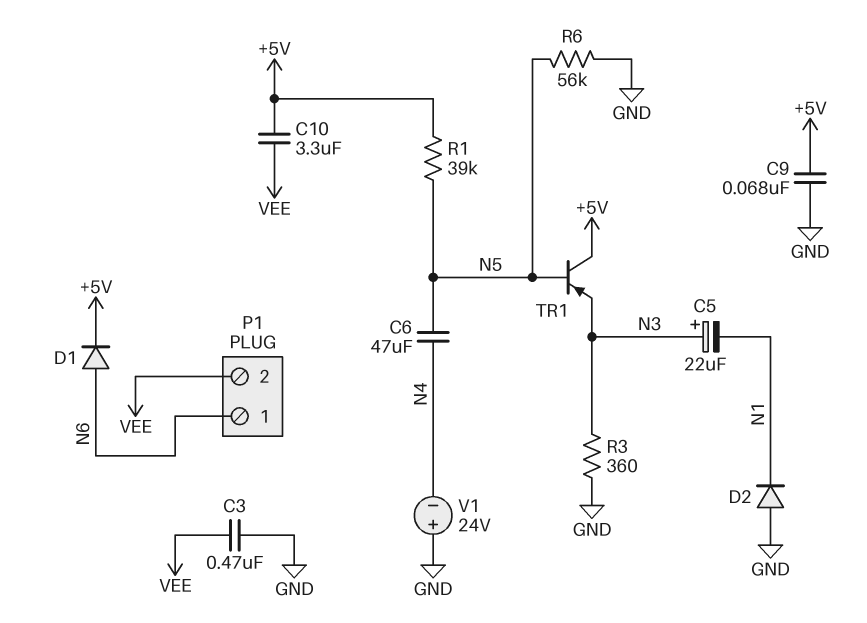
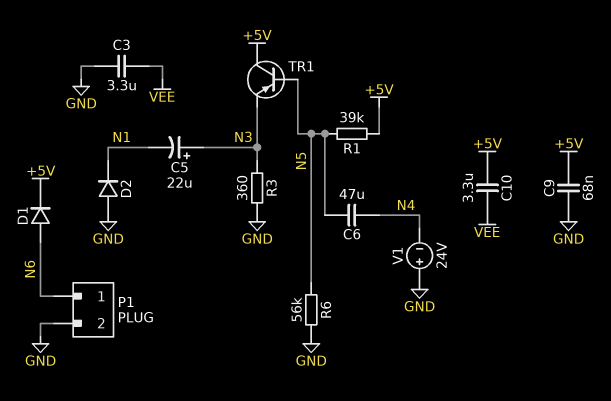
C3: 470nF (GND, VEE) -> 3.3uF (GND, VEE)
P1 pin 2: VEE -> GND

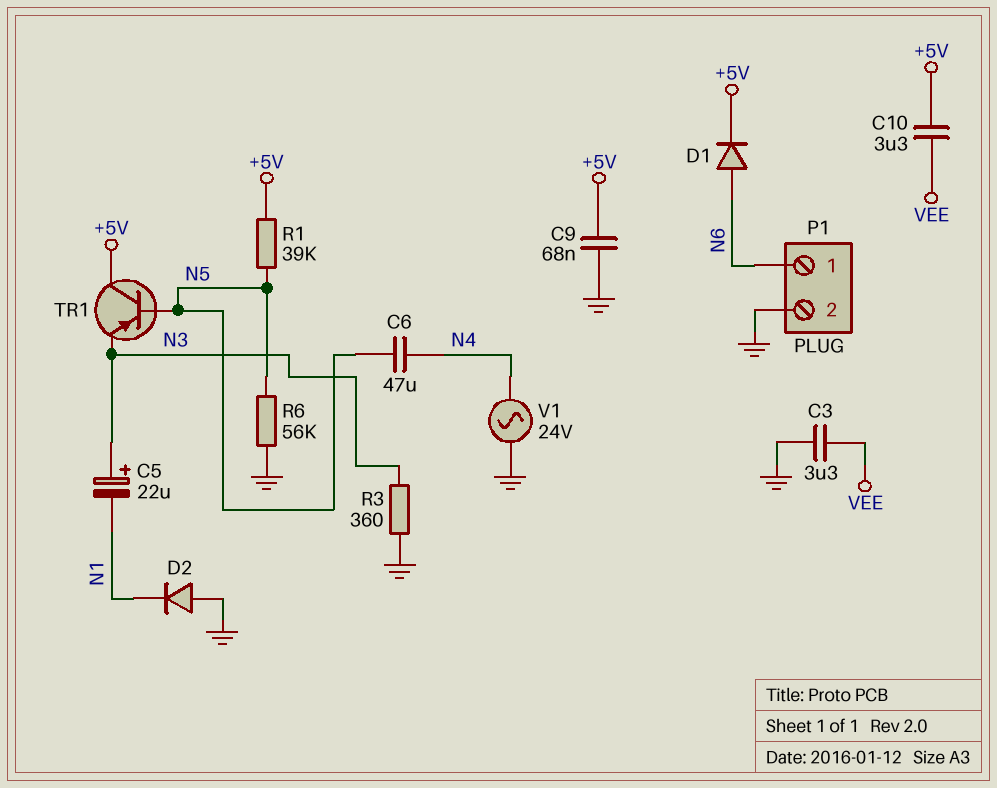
V1: 24V (plus GND, minus N4) -> AC 24V (GND, N4)

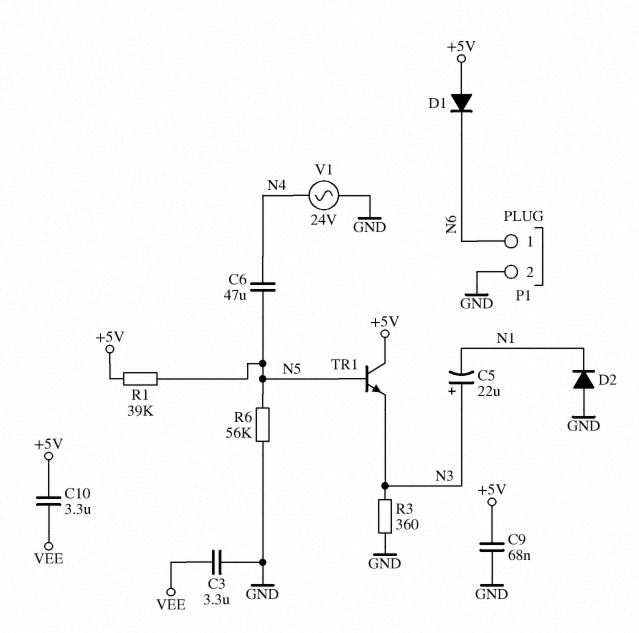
D1: diode (A N6, K +5V) -> diode (A +5V, K N6)
TR1: PNP (B N5, C +5V, E N3) -> NPN (B N5, C +5V, E N3)

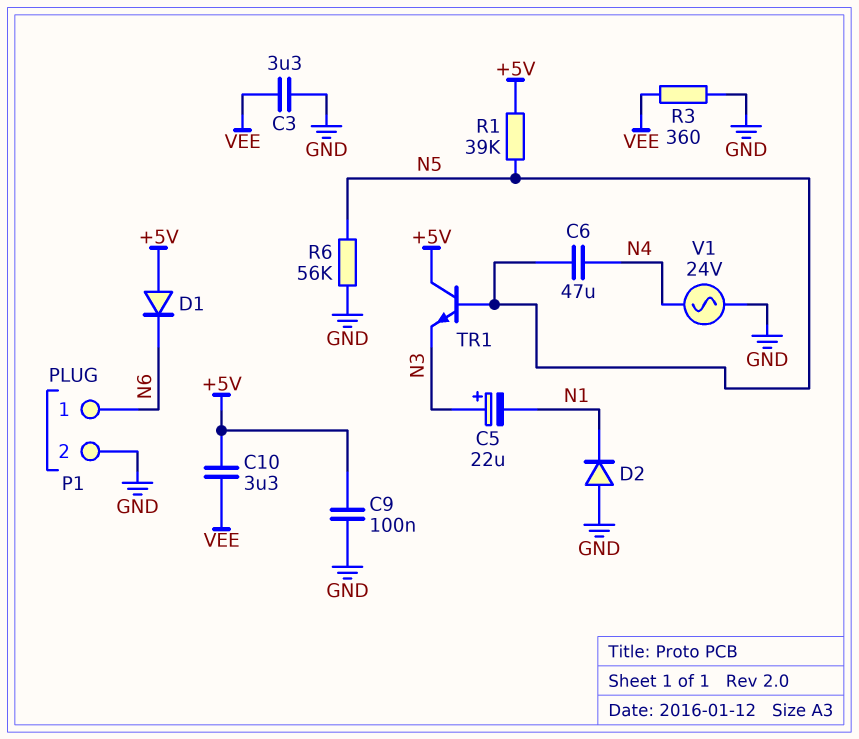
C9: 68nF (+5V, GND) -> 100nF (+5V, GND)
R3: 360 (GND, N3) -> 360 (GND, VEE)

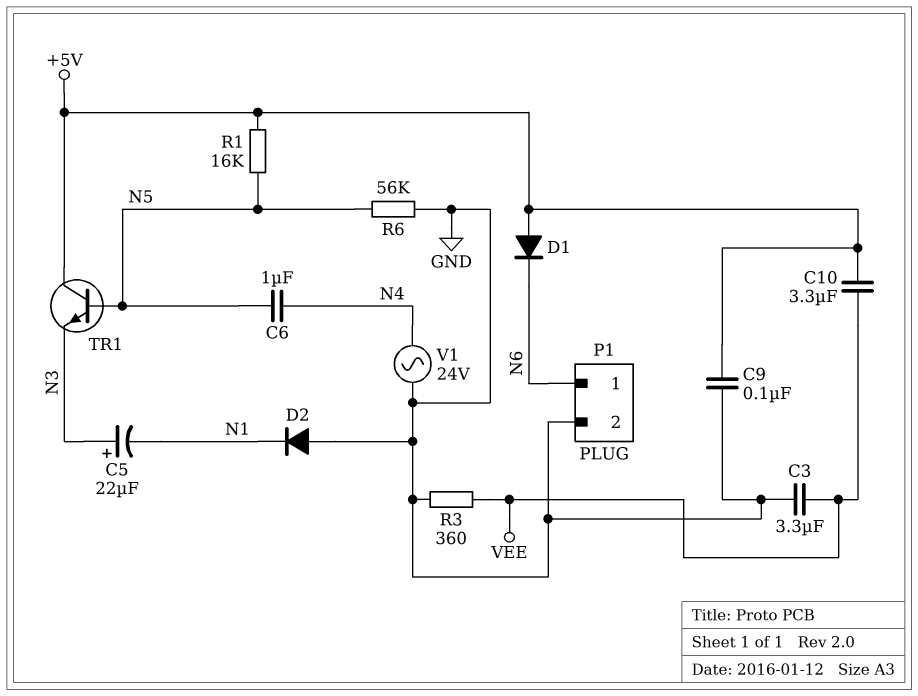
C6: 47uF (N4, N5) -> 1uF (N4, N5)
R1: 39k (+5V, N5) -> 16k (+5V, N5)

